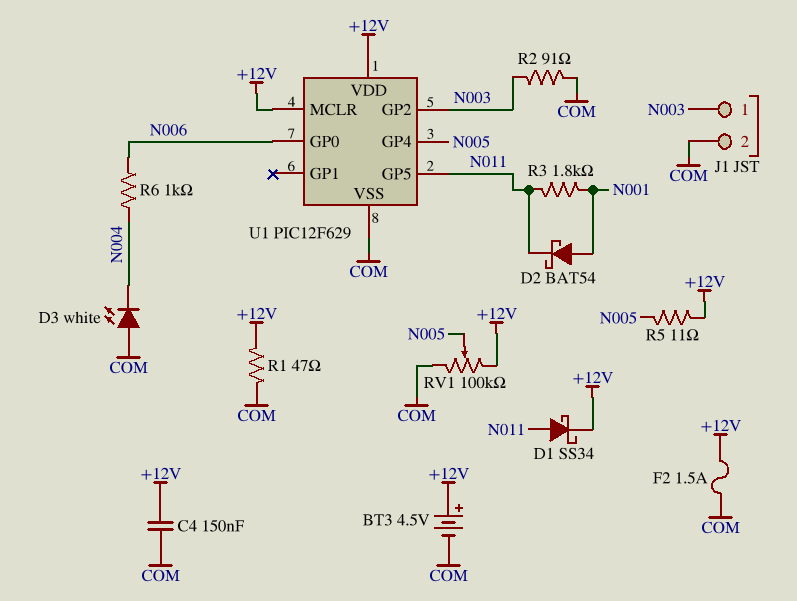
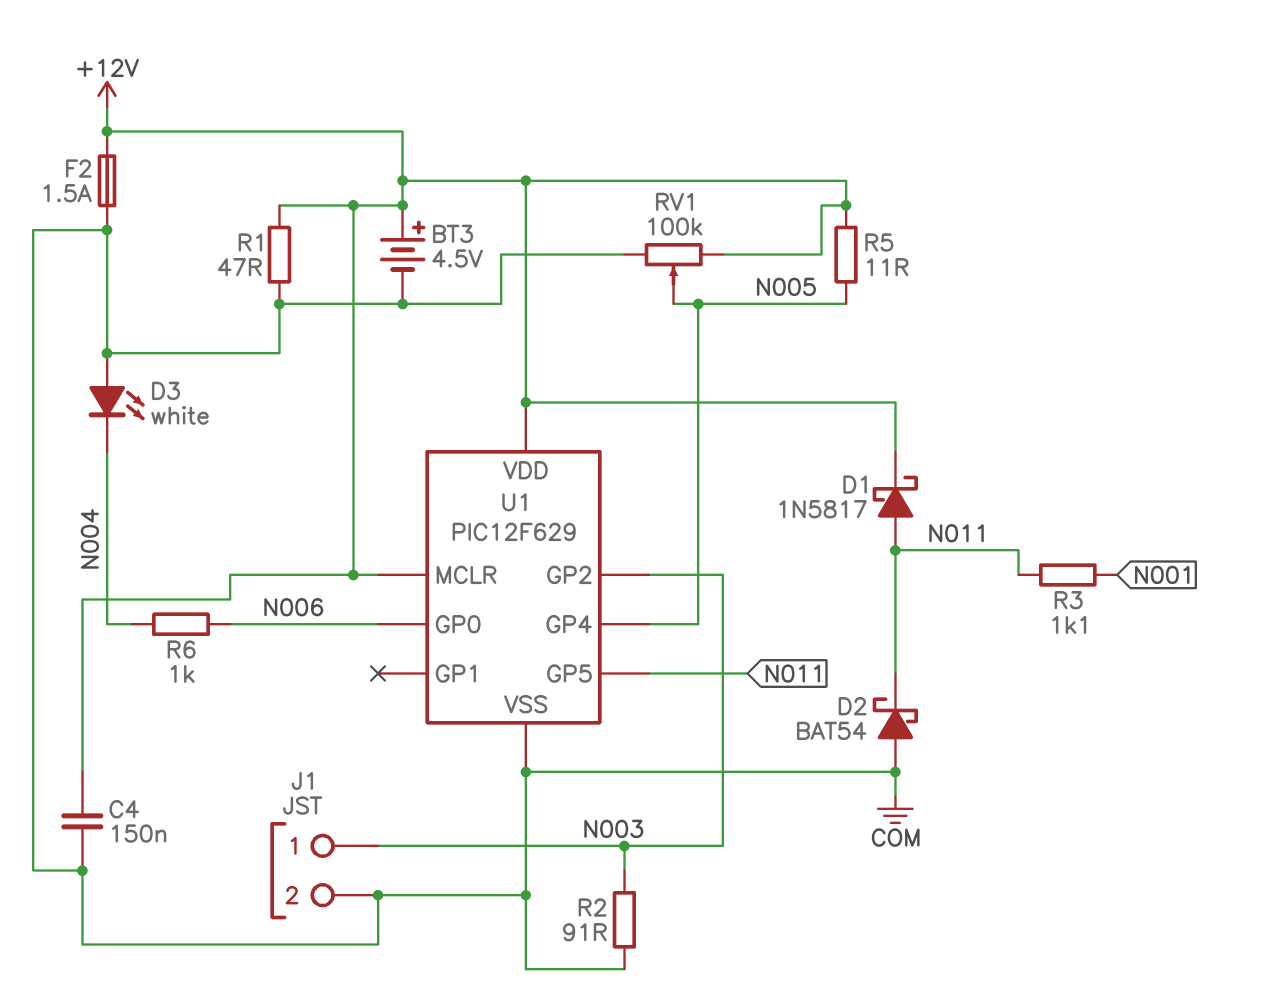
D1: schottky SS34 (A N011, K +12V) -> schottky 1N5817 (A N011, K +12V)
D2: schottky BAT54 (A N001, K N011) -> schottky BAT54 (A COM, K N011)
R3: 1.8k (N001, N011) -> 1.1k (N001, N011)

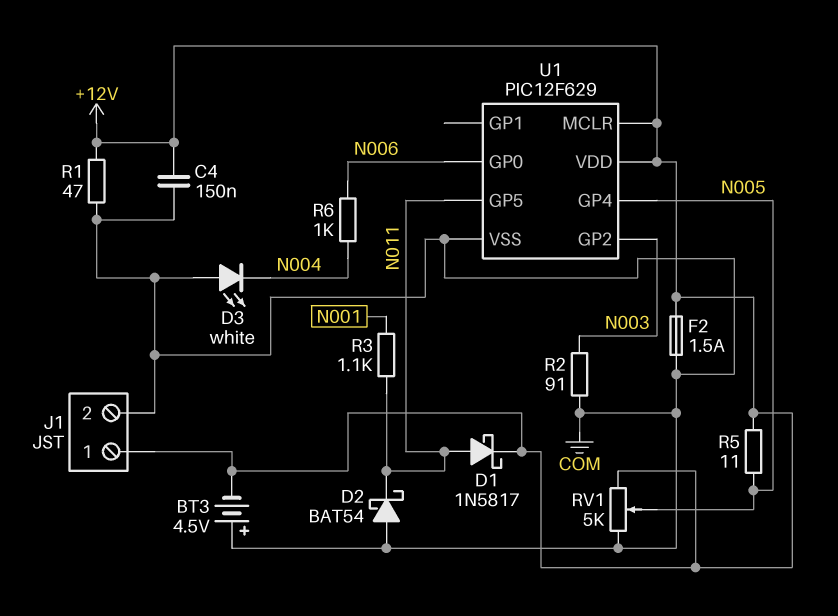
BT3: 4.5V (plus +12V, minus COM) -> 4.5V (plus COM, minus +12V)
J1 pin 1: N003 -> +12V
RV1: 100k (+12V, COM, wiper N005) -> 5k (+12V, COM, wiper N005)

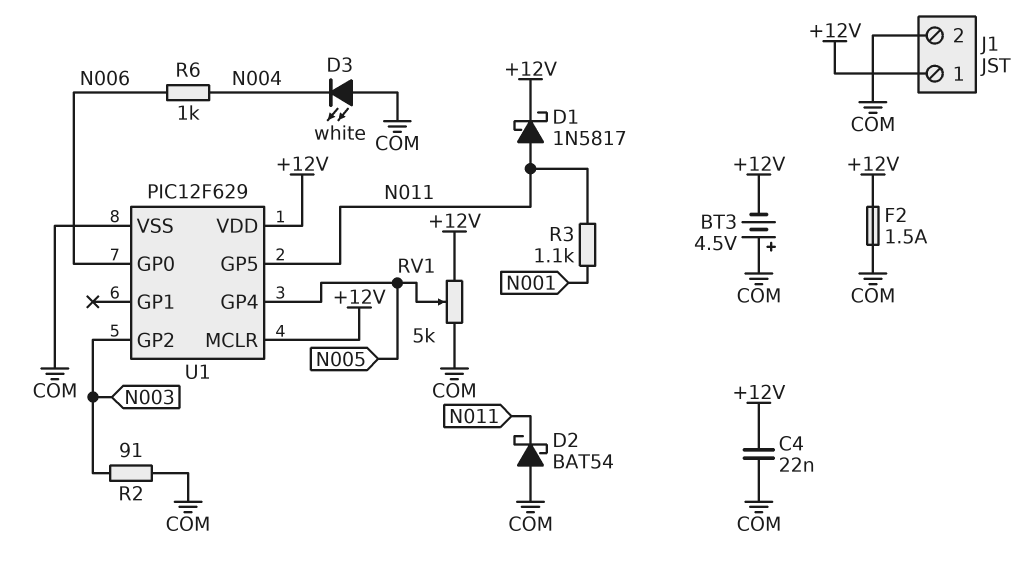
C4: 150nF (+12V, COM) -> 22nF (+12V, COM)
R1: 47 (+12V, COM) -> none
R5: 11 (+12V, N005) -> none

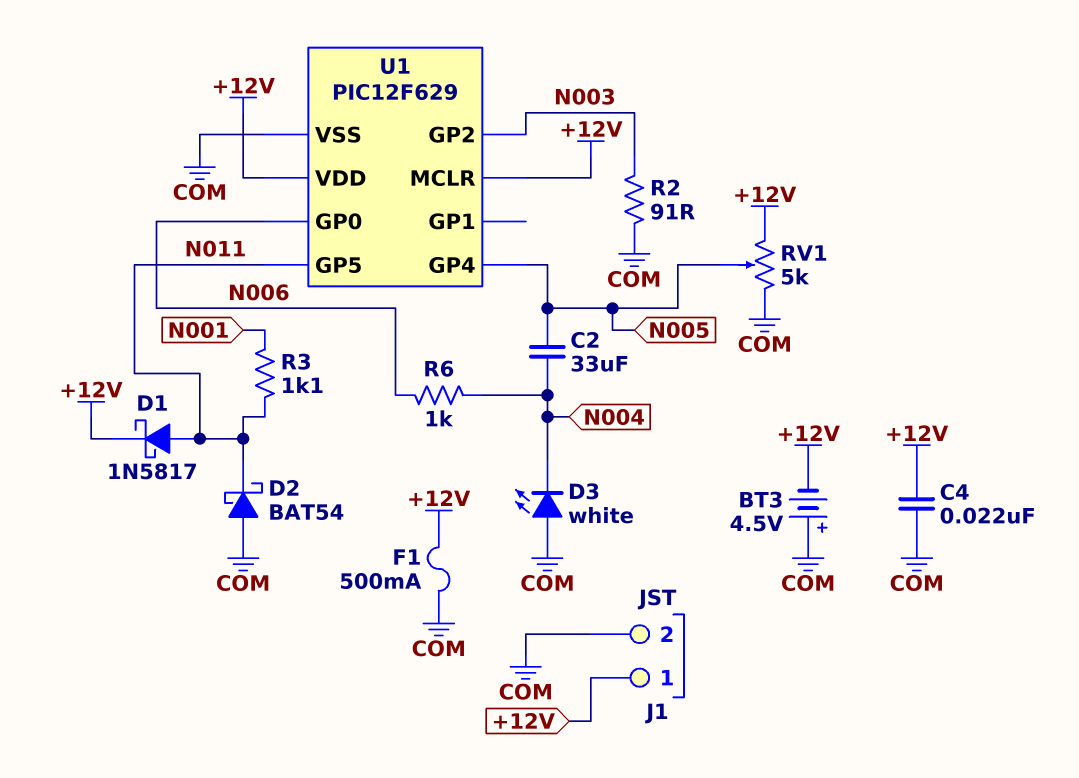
C2: none -> 33uF (N004, N005)
F1: none -> 500mA (+12V, COM)
F2: 1.5A (+12V, COM) -> none

